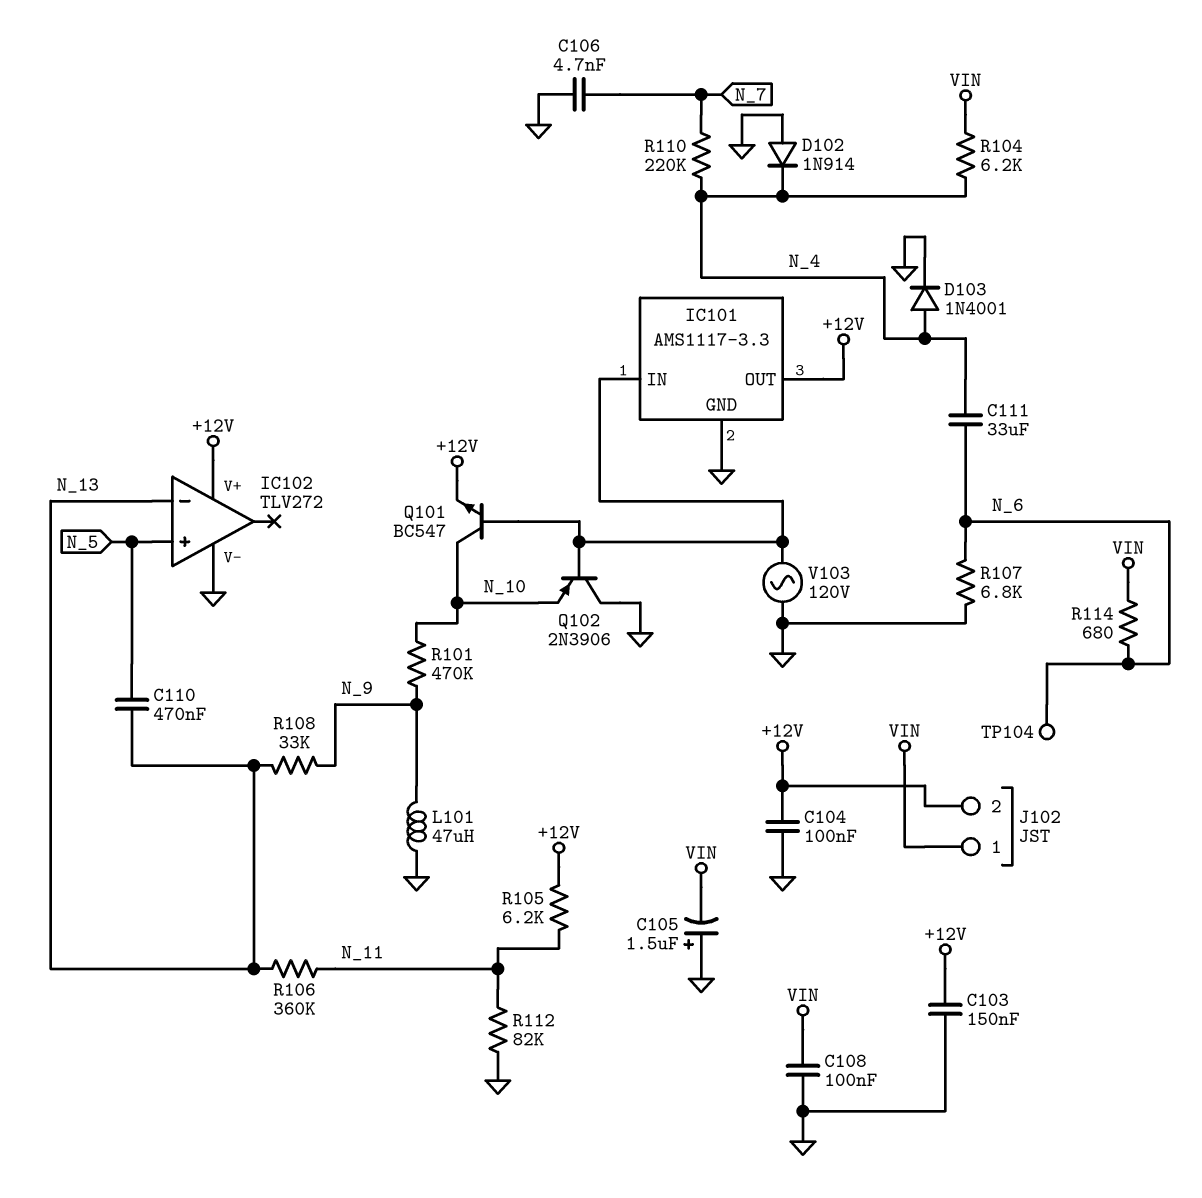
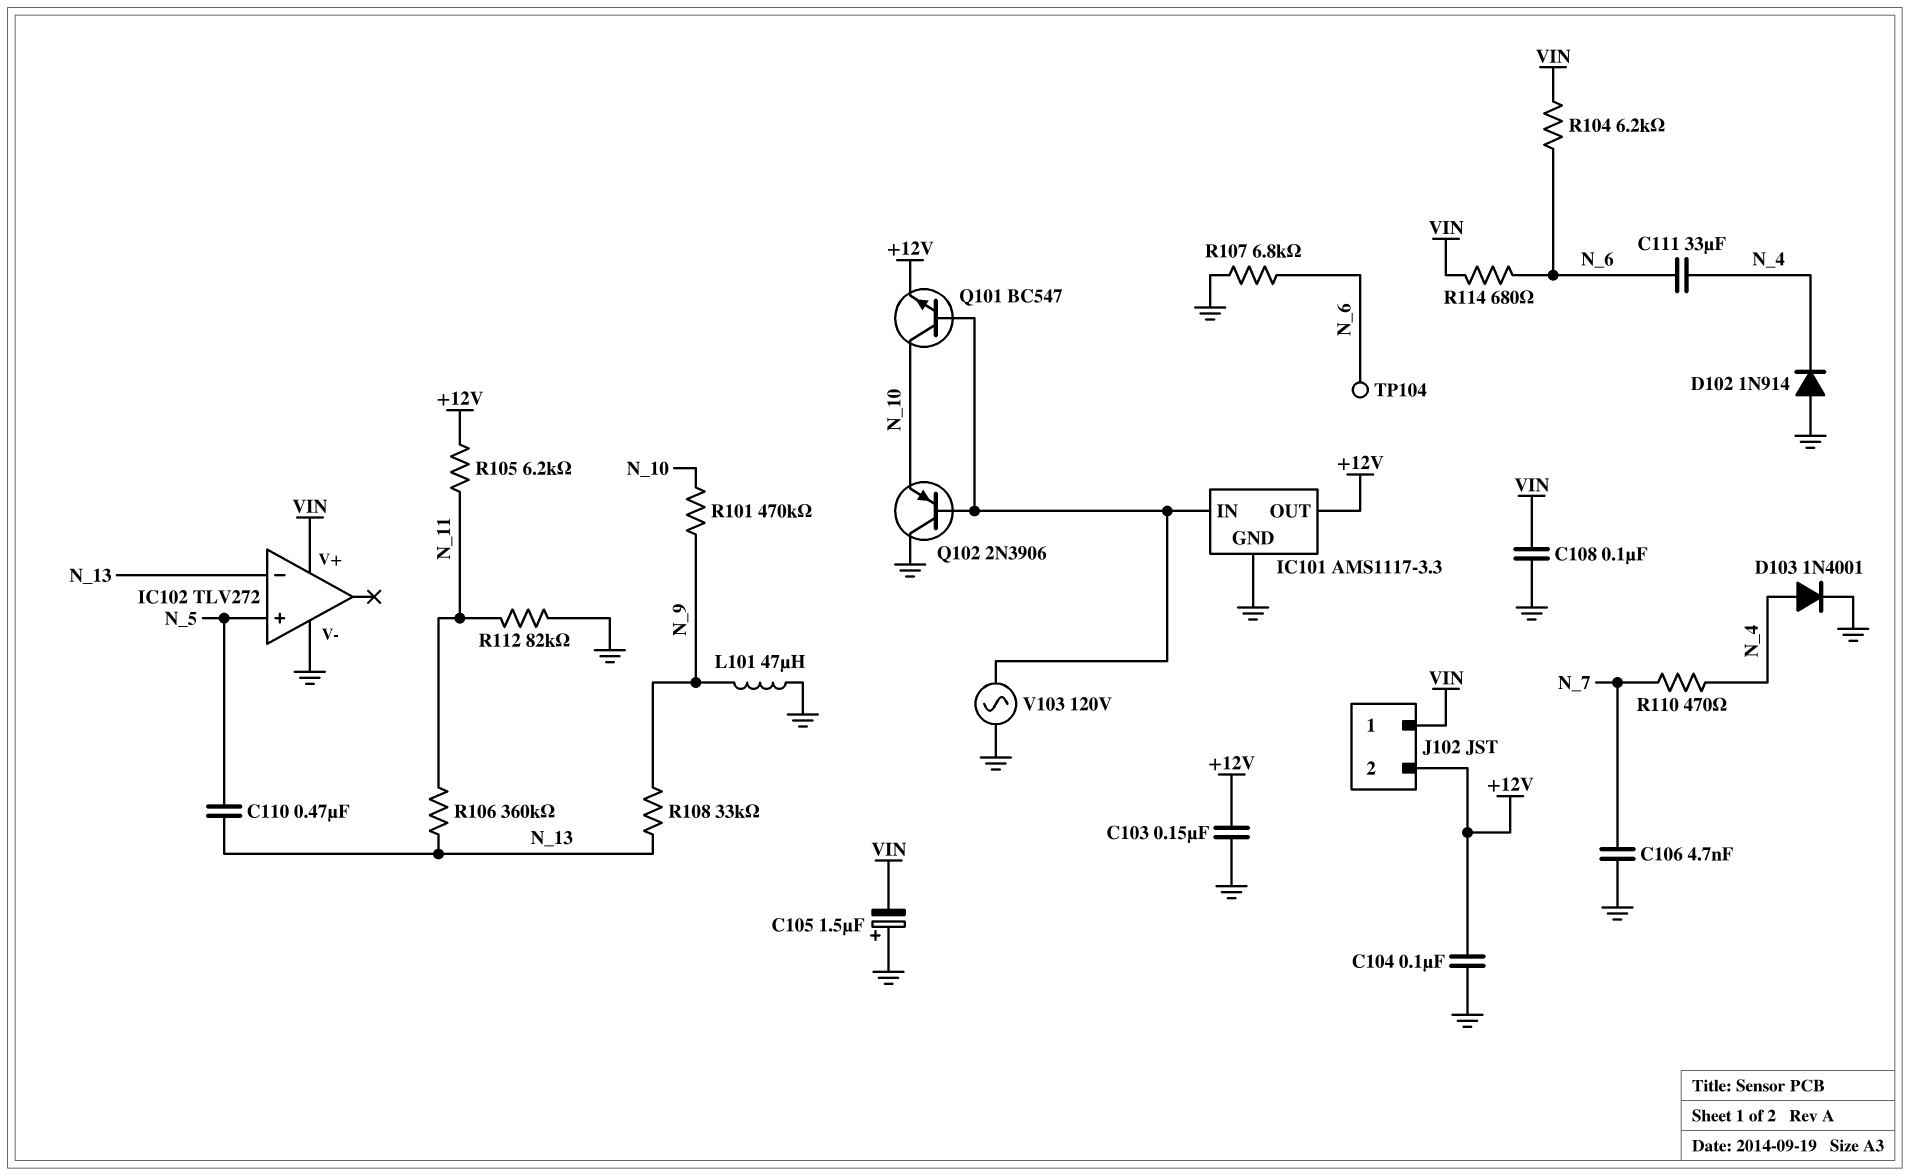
IC102 pin V+: +12V -> VIN
R104: 6.2k (N_4, VIN) -> 6.2k (N_6, VIN)
R110: 220k (N_4, N_7) -> 470 (N_4, N_7)

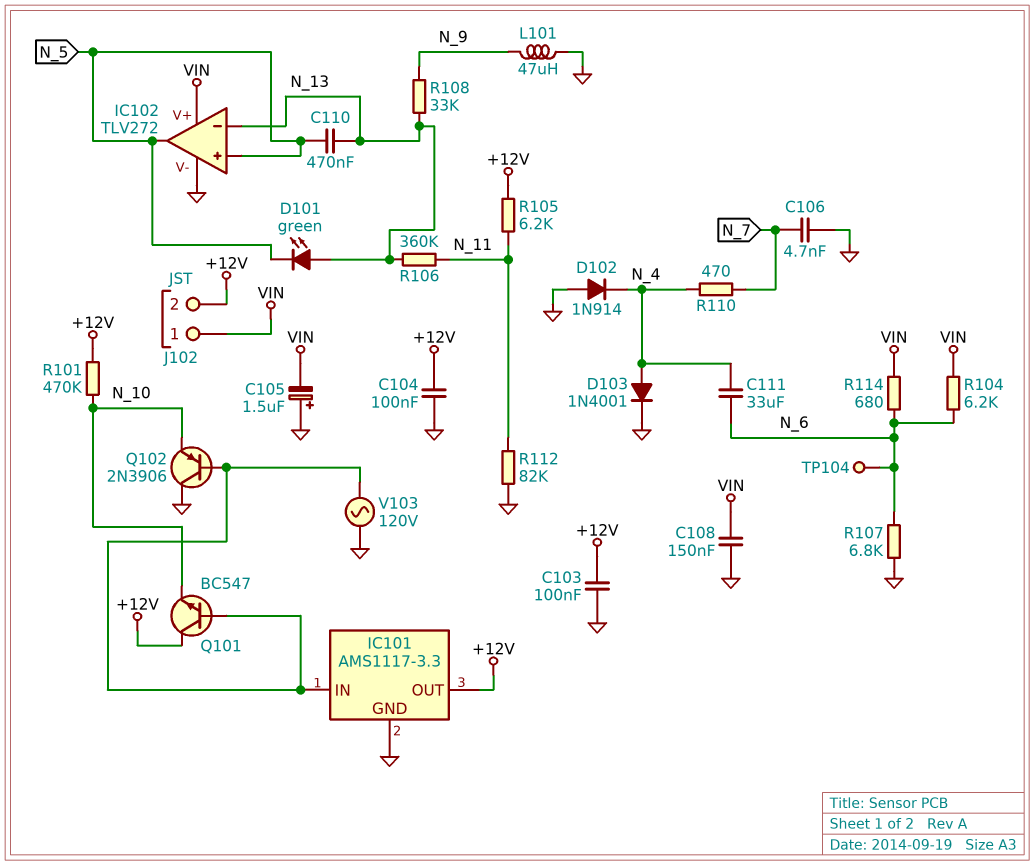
C103: 150nF (+12V, GND) -> 100nF (+12V, GND)
C108: 100nF (GND, VIN) -> 150nF (GND, VIN)
D101: none -> LED green (A N_13, K N_5)
IC102 pin out: none -> N_5
Q101: NPN BC547 (B IC101/IN, C N_10, E +12V) -> NPN BC547 (B IC101/IN, C +12V, E N_10)
R101: 470k (N_9, N_10) -> 470k (+12V, N_10)

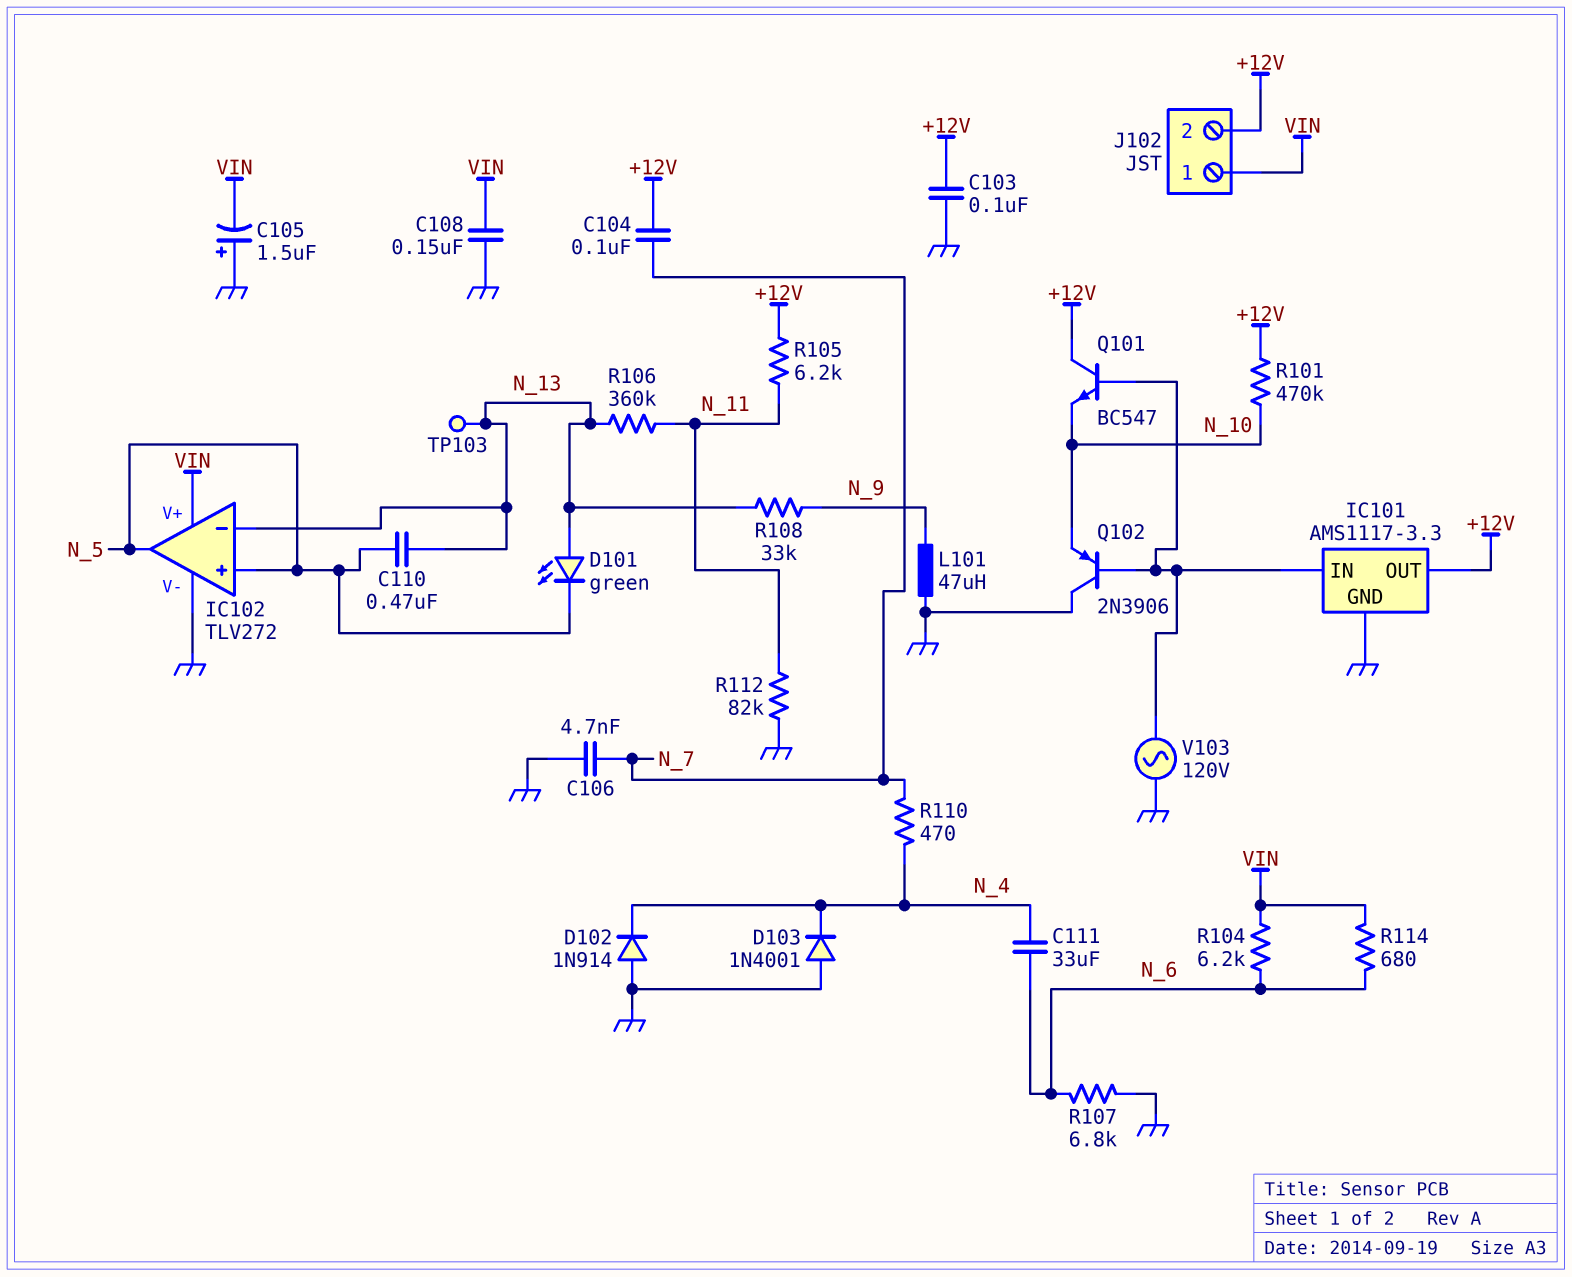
C104: 100nF (+12V, GND) -> 100nF (+12V, N_7)
D103: diode 1N4001 (A N_4, K GND) -> diode 1N4001 (A GND, K N_4)
TP103: none -> test point (N_13)
TP104: test point (N_6) -> none

